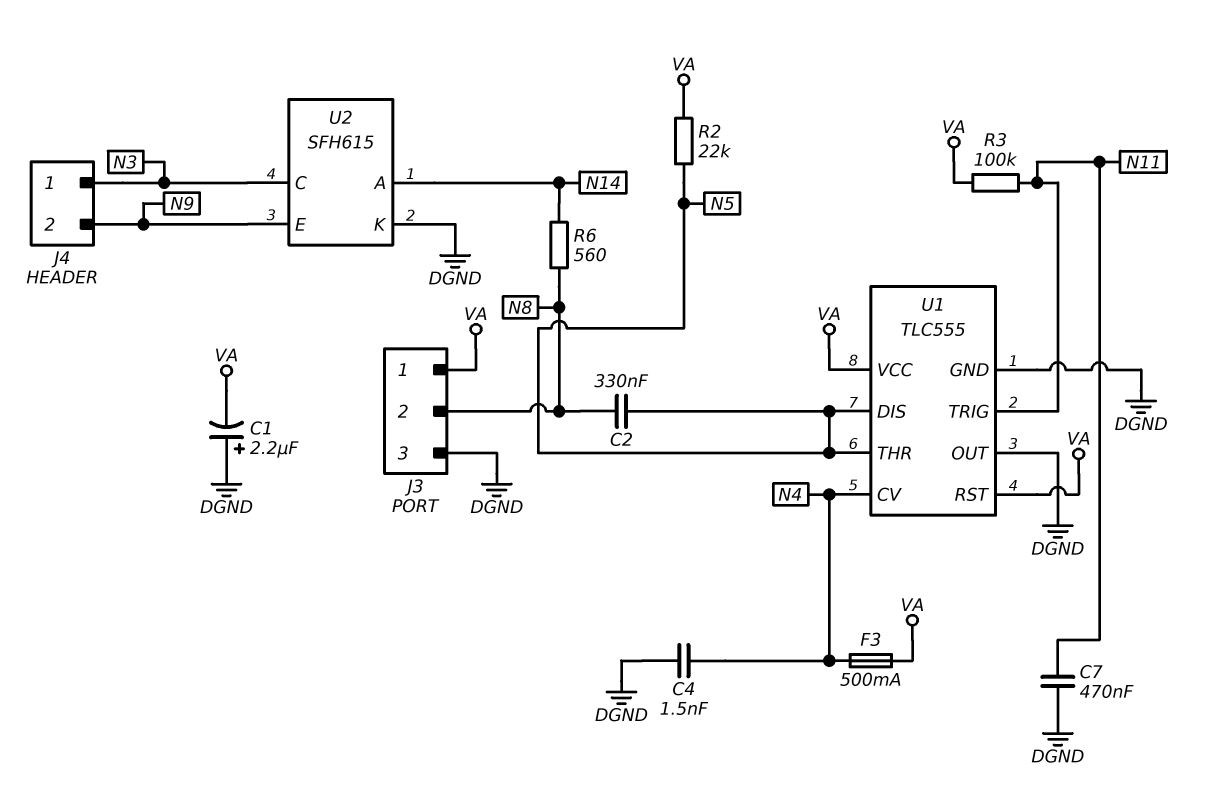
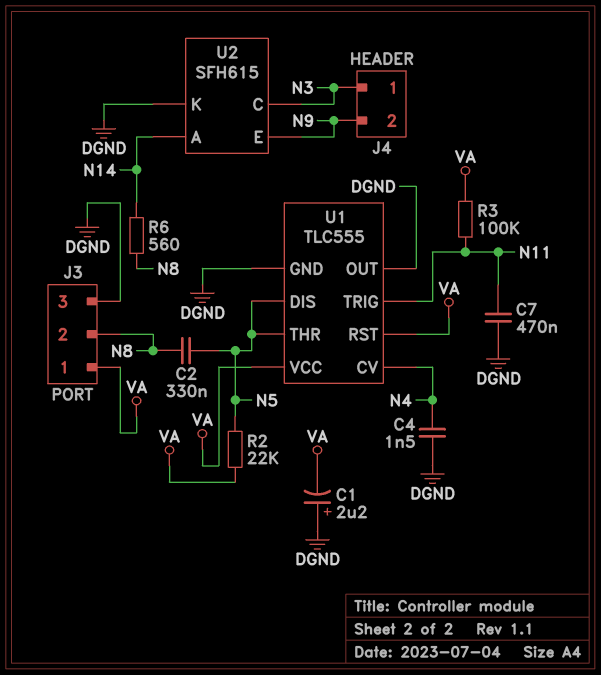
F3: 500mA (N4, VA) -> none

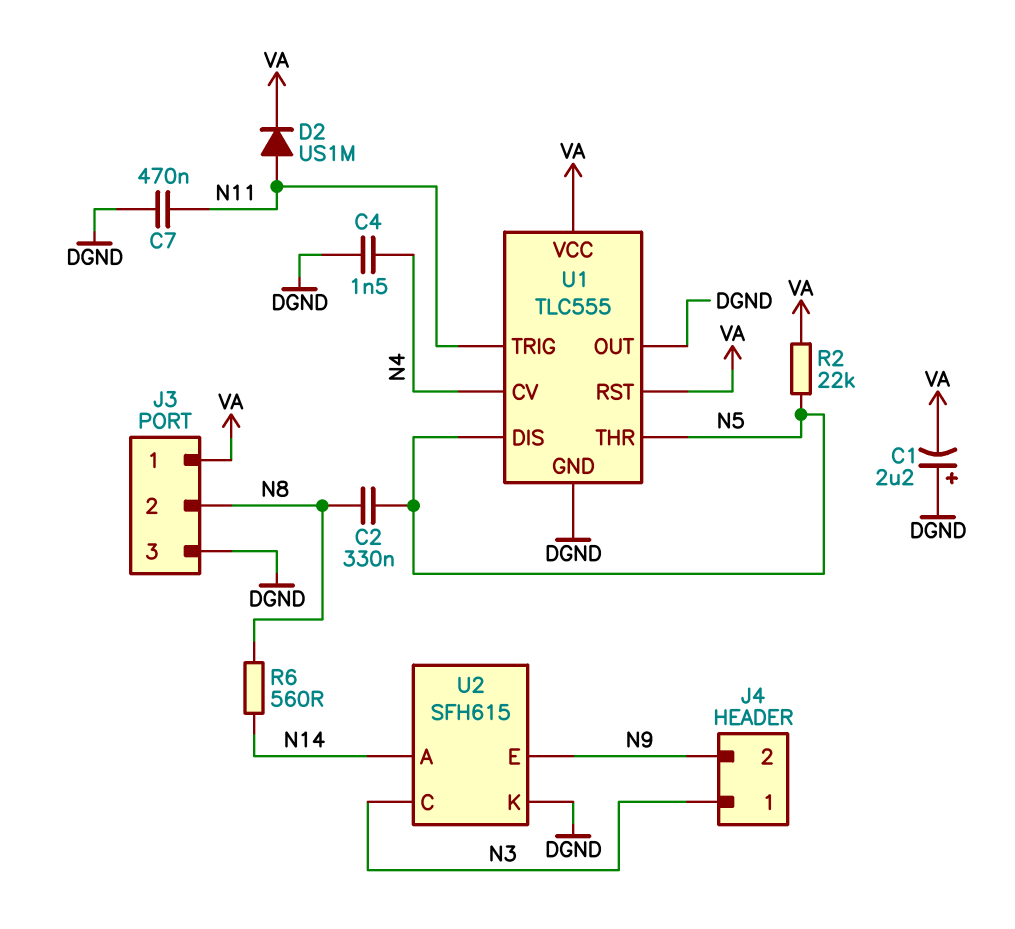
D2: none -> diode US1M (A N11, K VA)
R3: 100k (N11, VA) -> none

